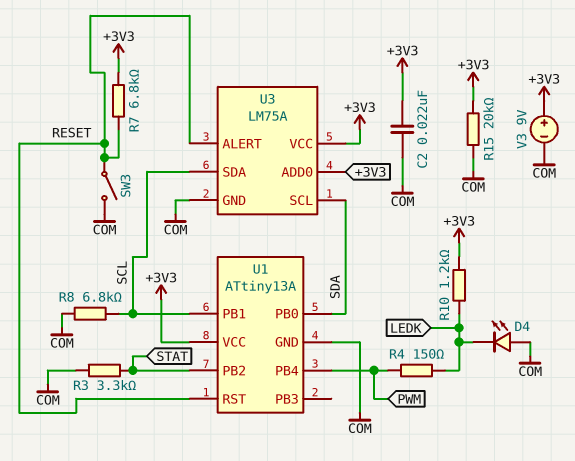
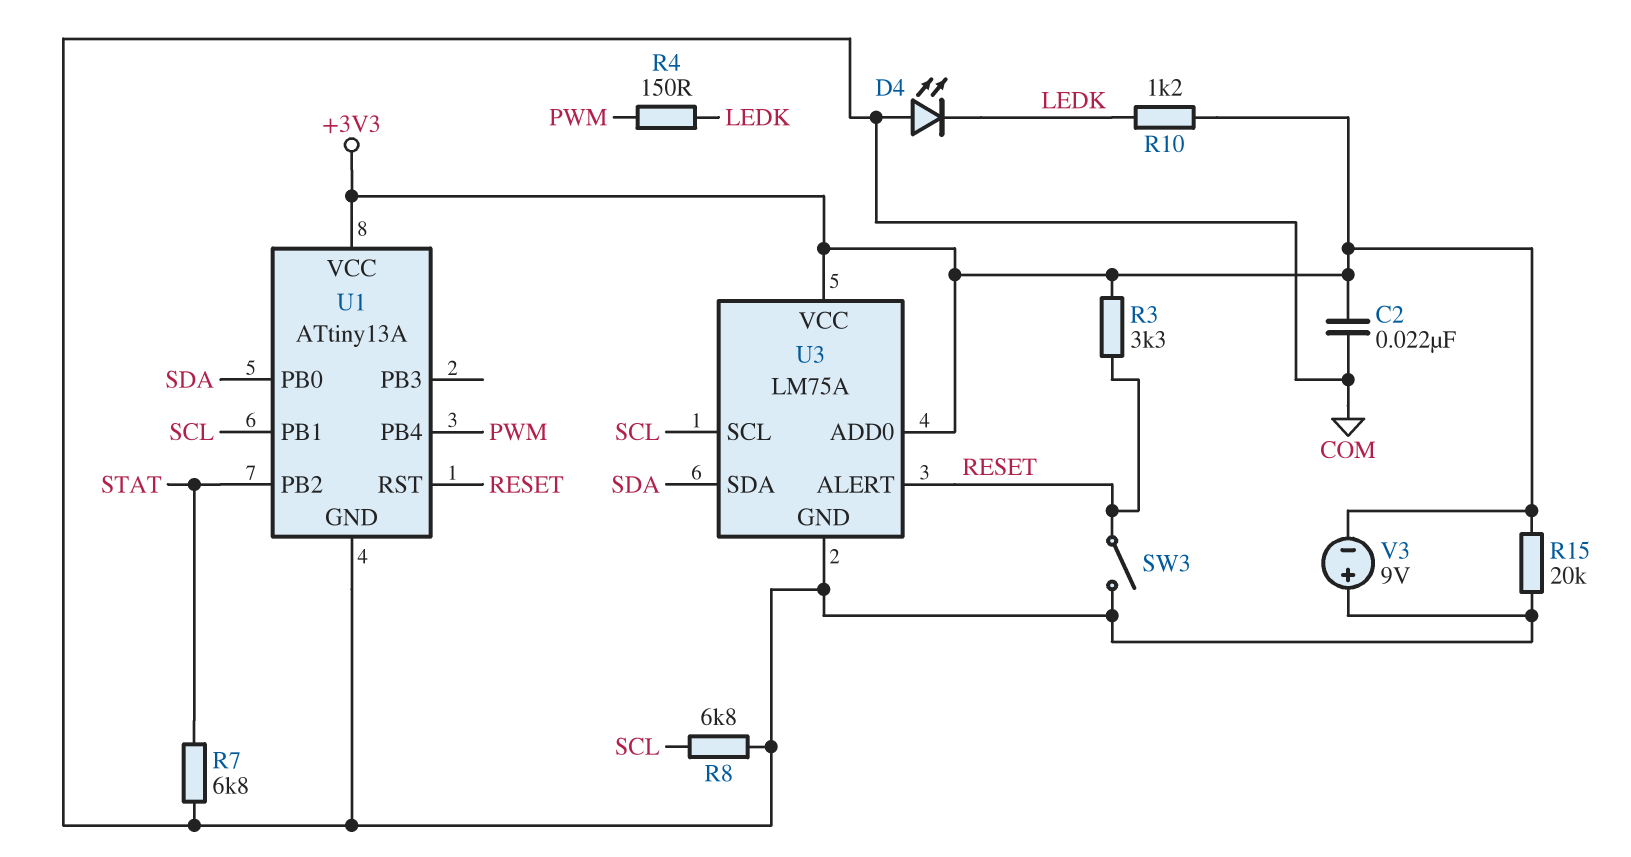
R3: 3.3k (COM, STAT) -> 3.3k (+3V3, RESET)
R7: 6.8k (+3V3, RESET) -> 6.8k (COM, STAT)
U3 pin SCL: SDA -> SCL
U3 pin SDA: SCL -> SDA
V3: 9V (plus +3V3, minus COM) -> 9V (plus COM, minus +3V3)

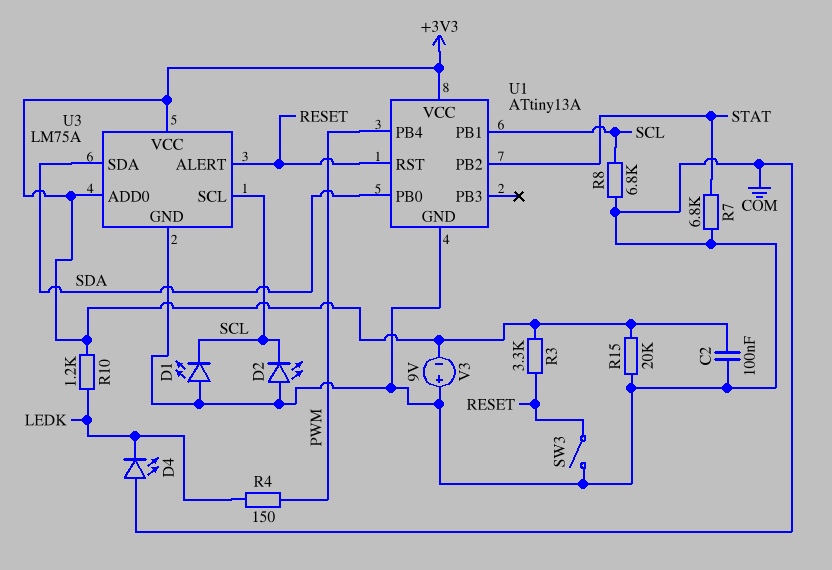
C2: 22nF (+3V3, COM) -> 100nF (+3V3, COM)
D1: none -> LED (A COM, K SCL)
D2: none -> LED (A COM, K SCL)

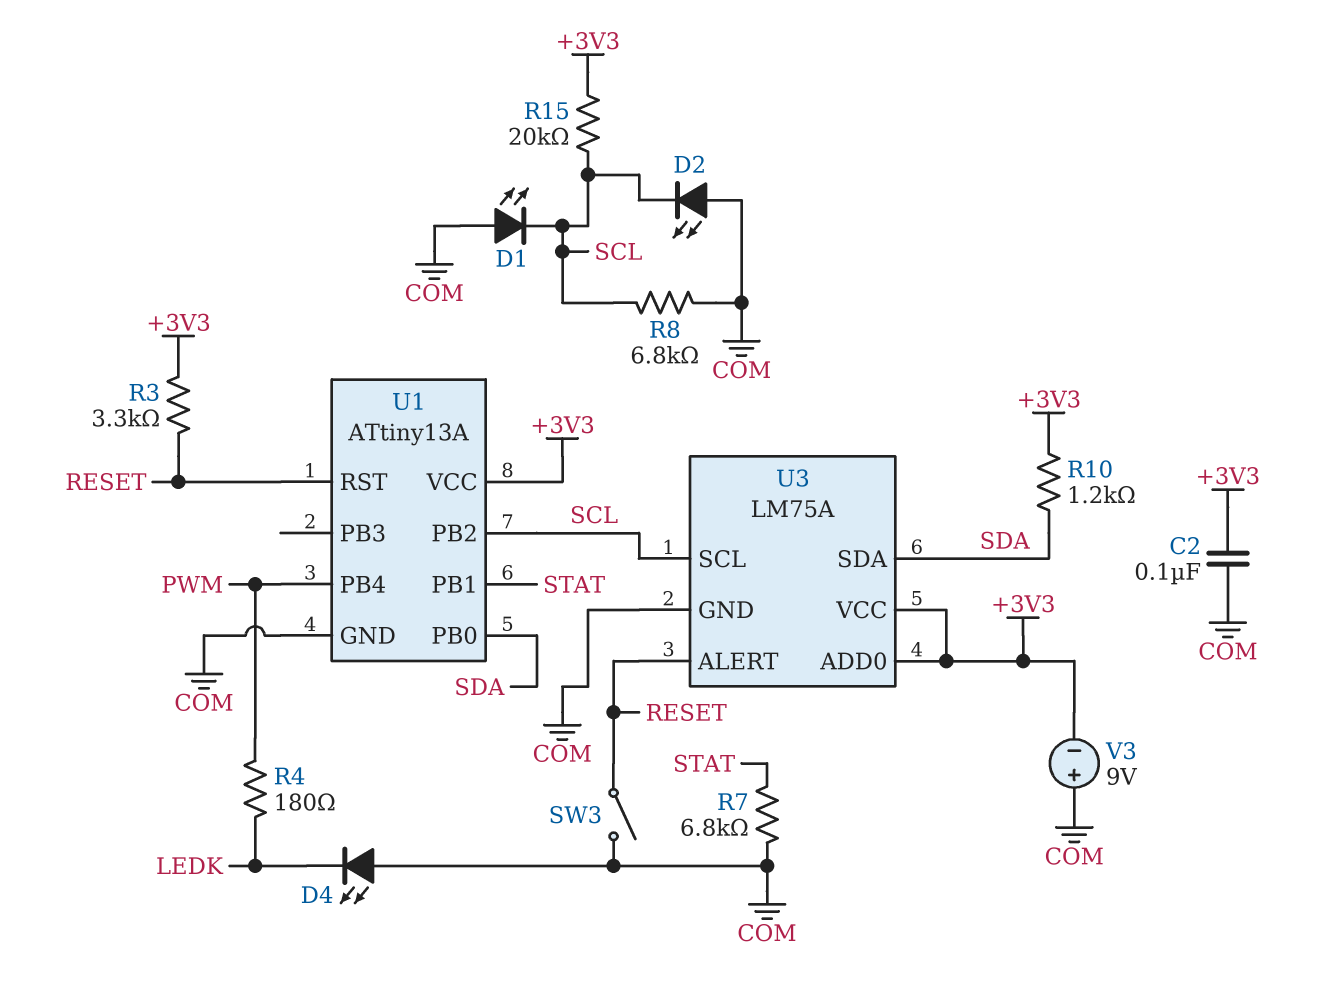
R4: 150 (LEDK, PWM) -> 180 (LEDK, PWM)
R10: 1.2k (+3V3, LEDK) -> 1.2k (+3V3, SDA)
R15: 20k (+3V3, COM) -> 20k (+3V3, SCL)
U1 pin PB1: SCL -> STAT
U1 pin PB2: STAT -> SCL

